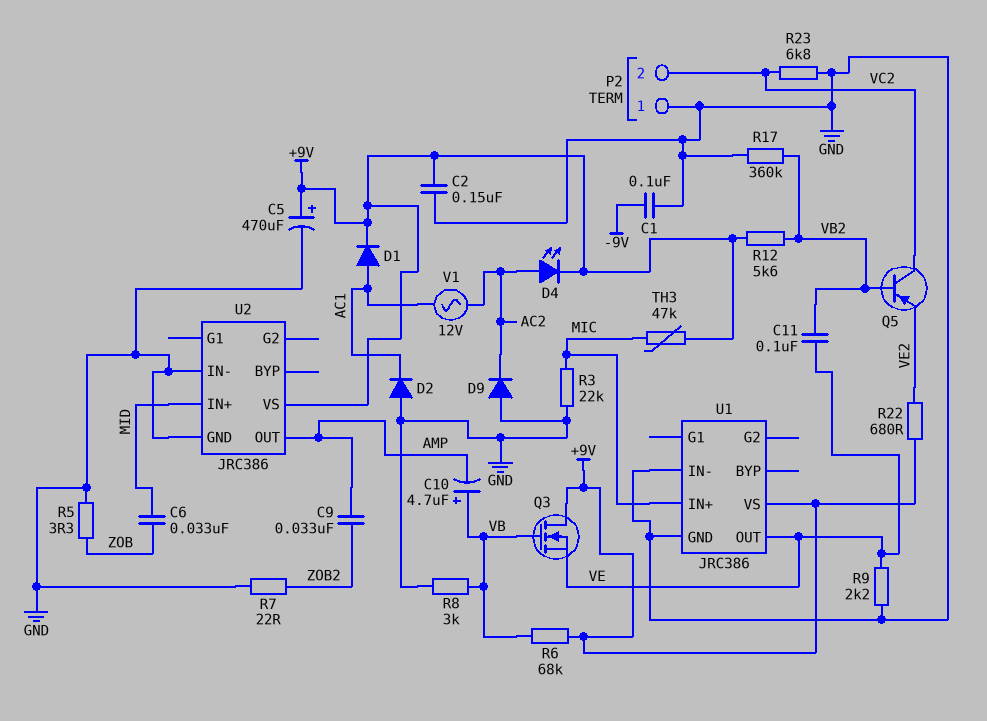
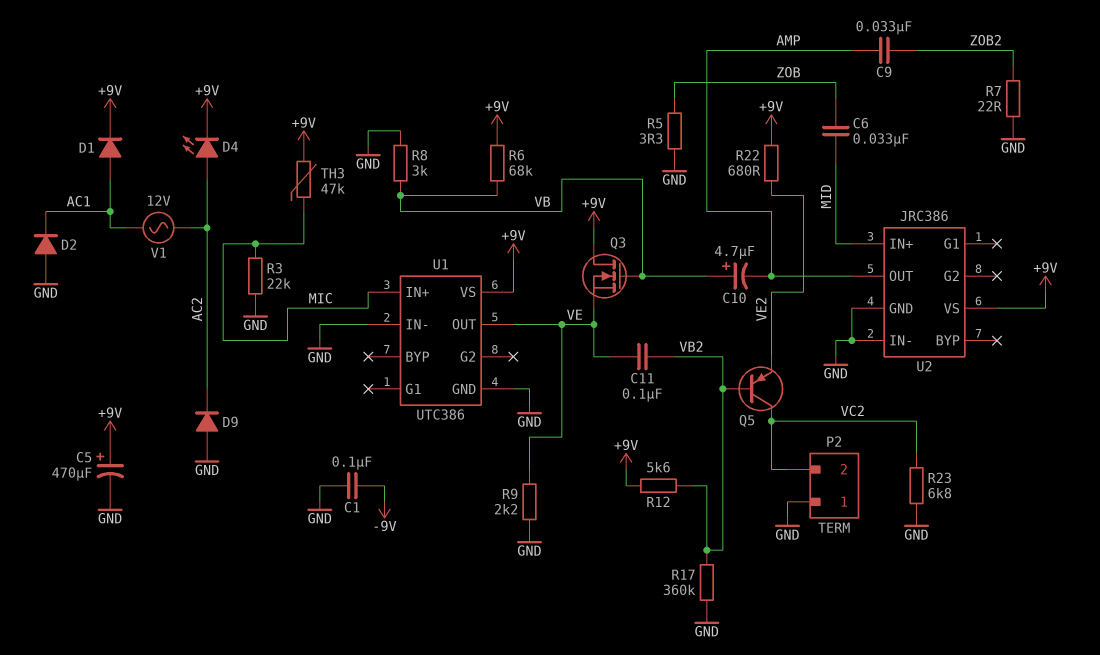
C2: 150nF (+9V, GND) -> none
U1: JRC386 -> UTC386

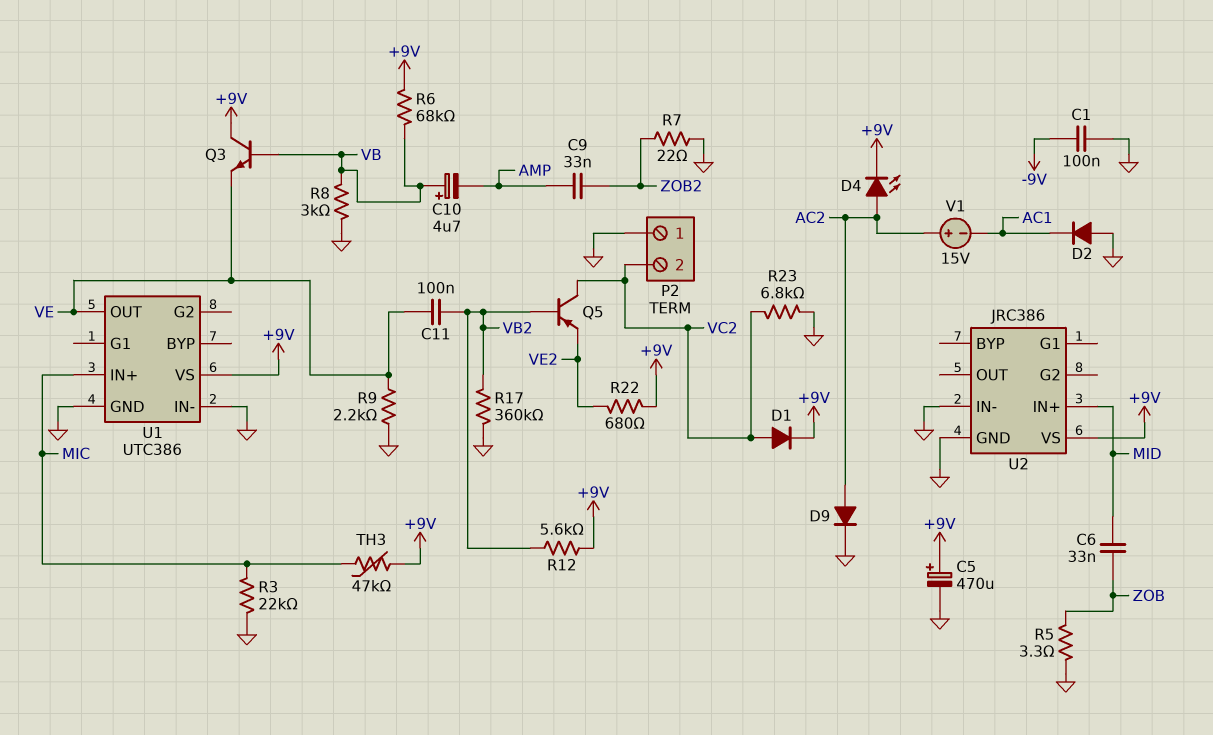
D1: diode (A AC1, K +9V) -> diode (A VC2, K +9V)
D9: diode (A GND, K AC2) -> diode (A AC2, K GND)
Q3: NMOS (G VB, D +9V, S VE) -> NPN (B VB, C +9V, E VE)
U2 pin OUT: AMP -> none
V1: AC 12V (AC1, AC2) -> 15V (plus AC2, minus AC1)

